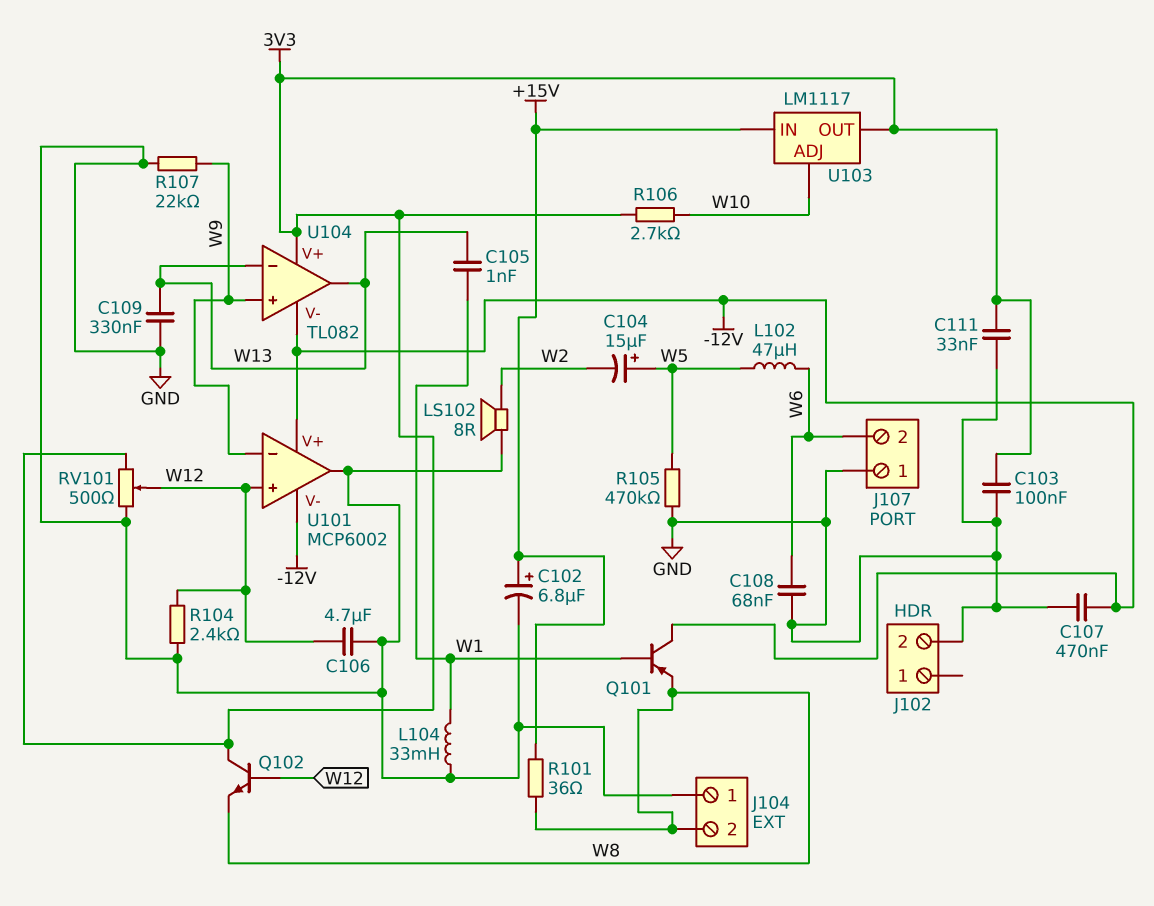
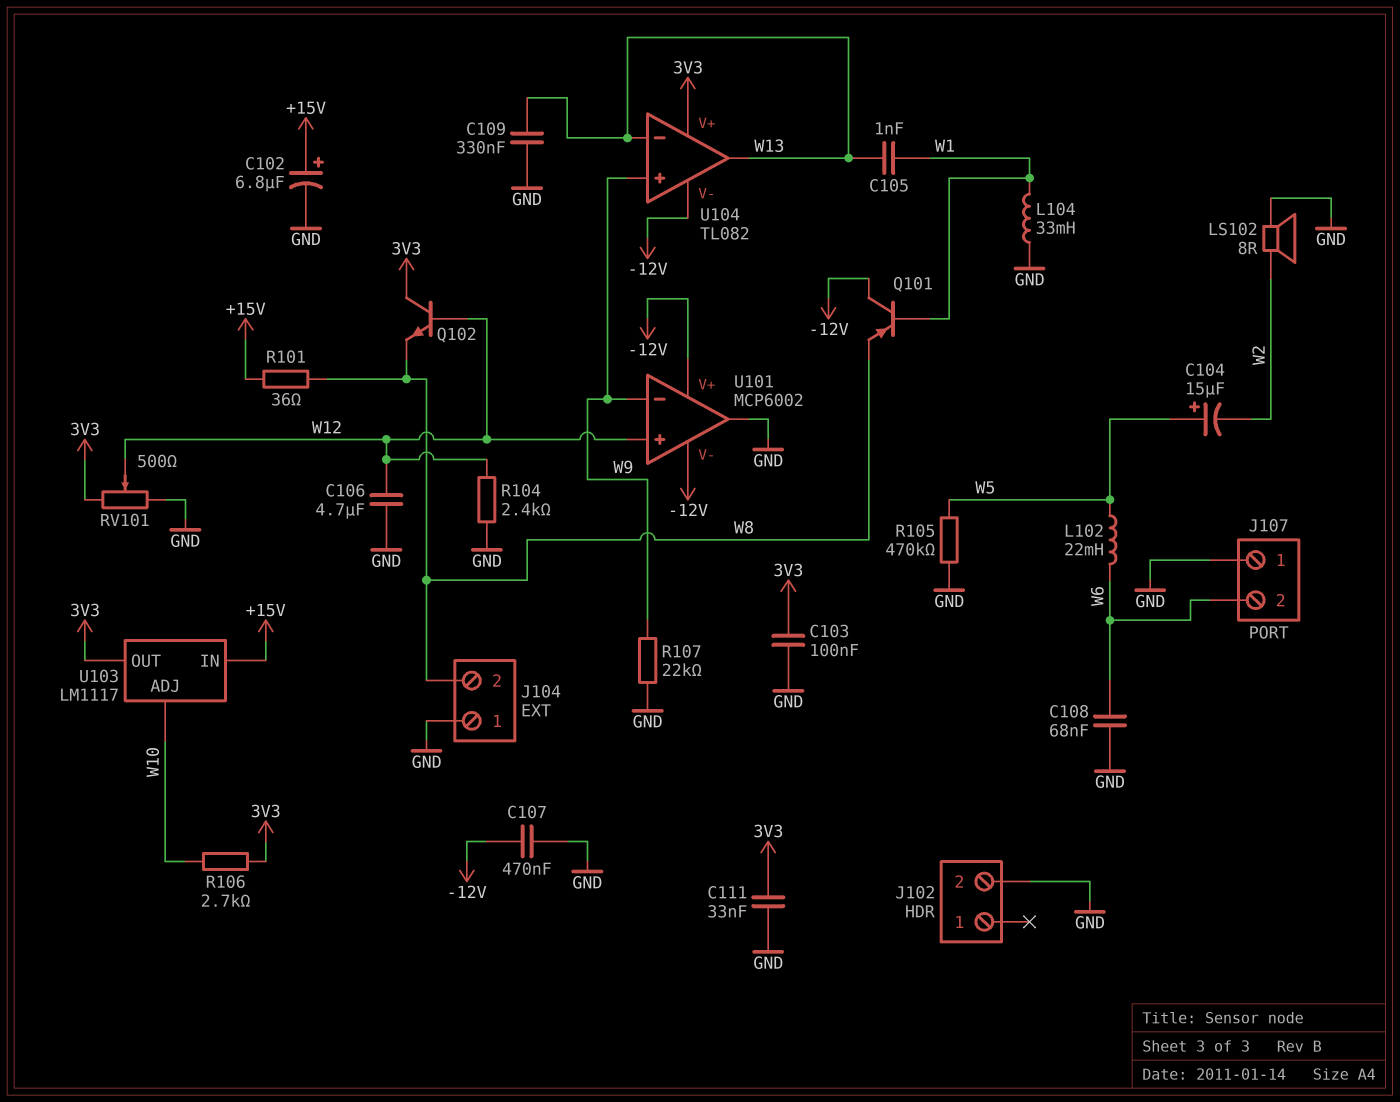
L102: 47uH (W5, W6) -> 22mH (W5, W6)

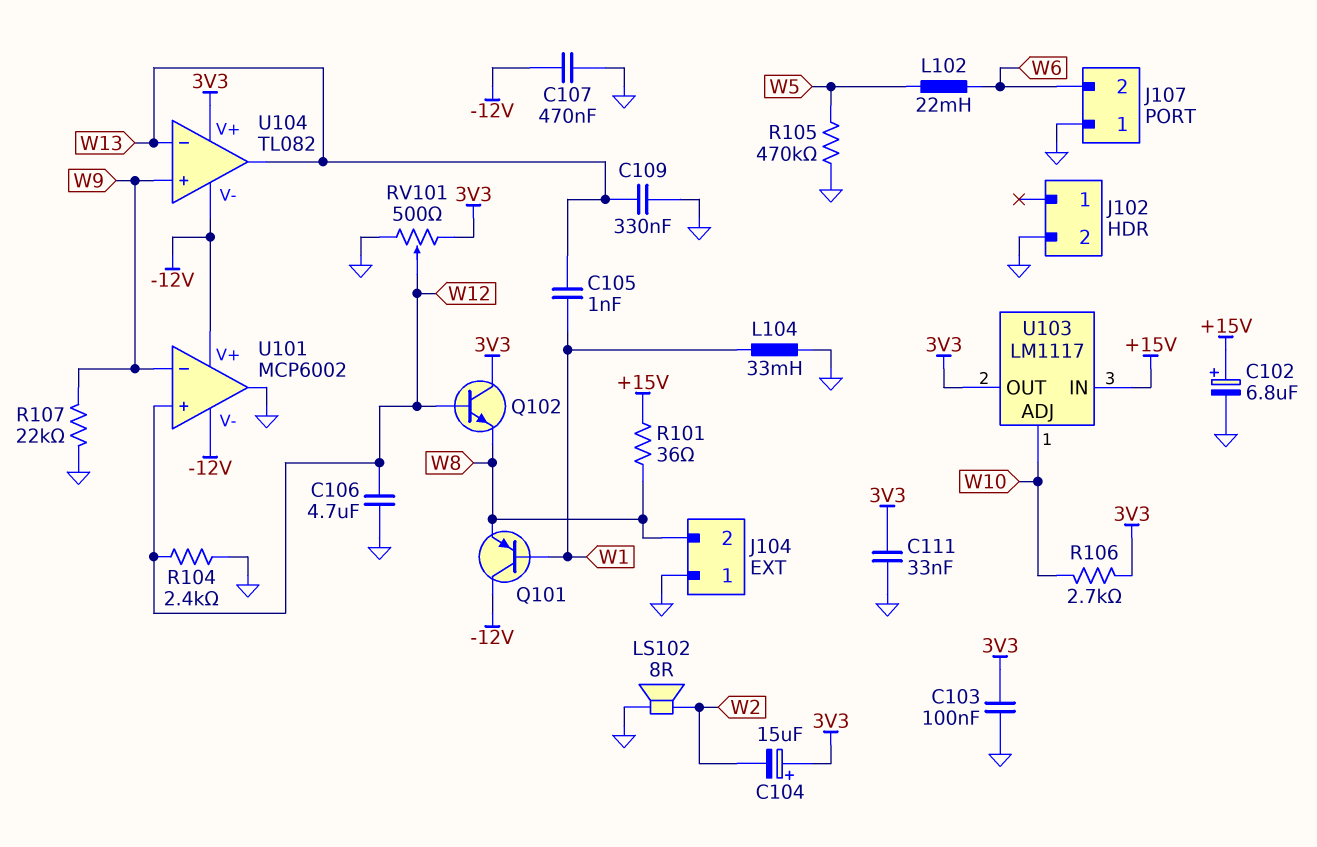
C104: 15uF (plus W5, minus W2) -> 15uF (plus 3V3, minus W2)
C108: 68nF (GND, W6) -> none

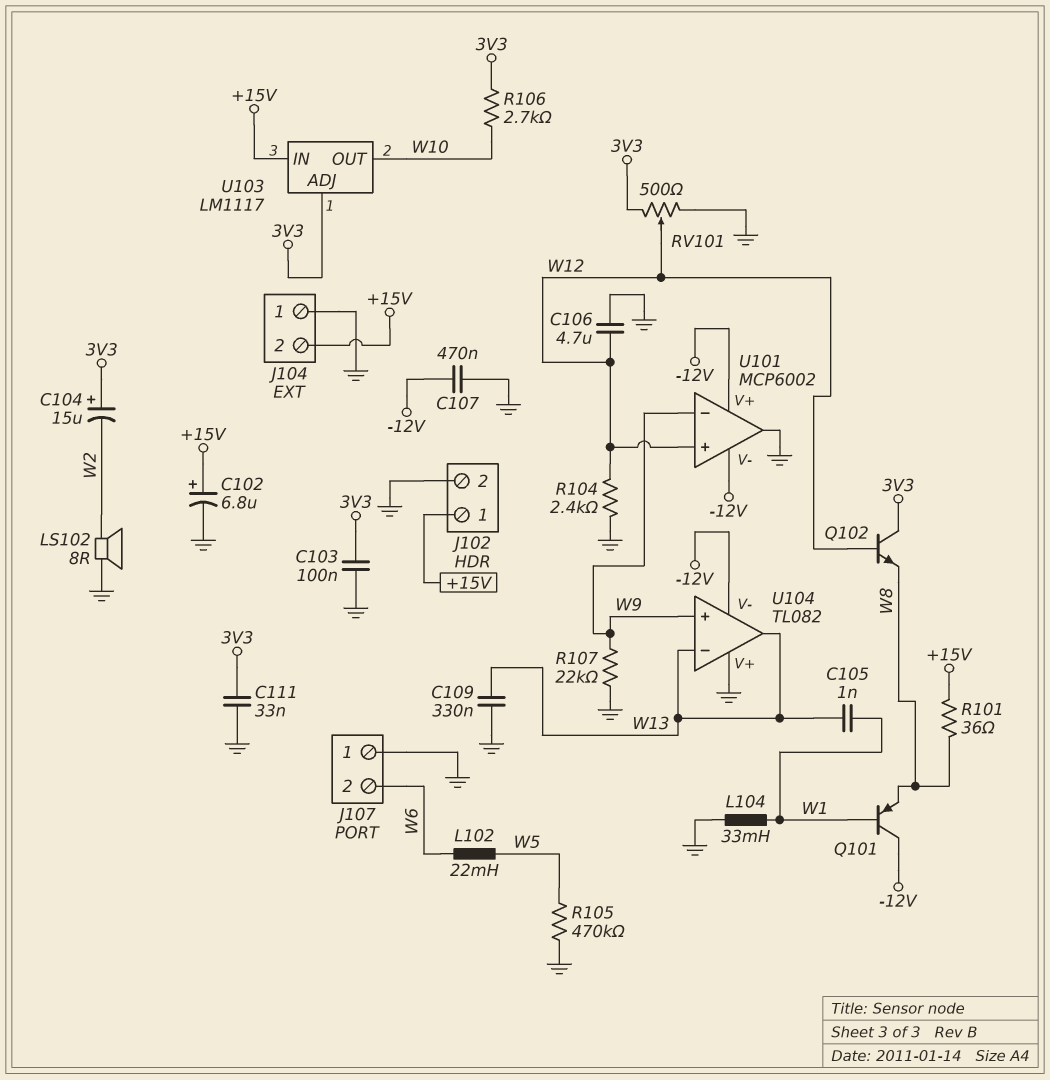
J102 pin 1: none -> +15V
J104 pin 2: W8 -> +15V
U103 pin ADJ: W10 -> 3V3
U103 pin OUT: 3V3 -> W10
U104 pin V+: 3V3 -> GND

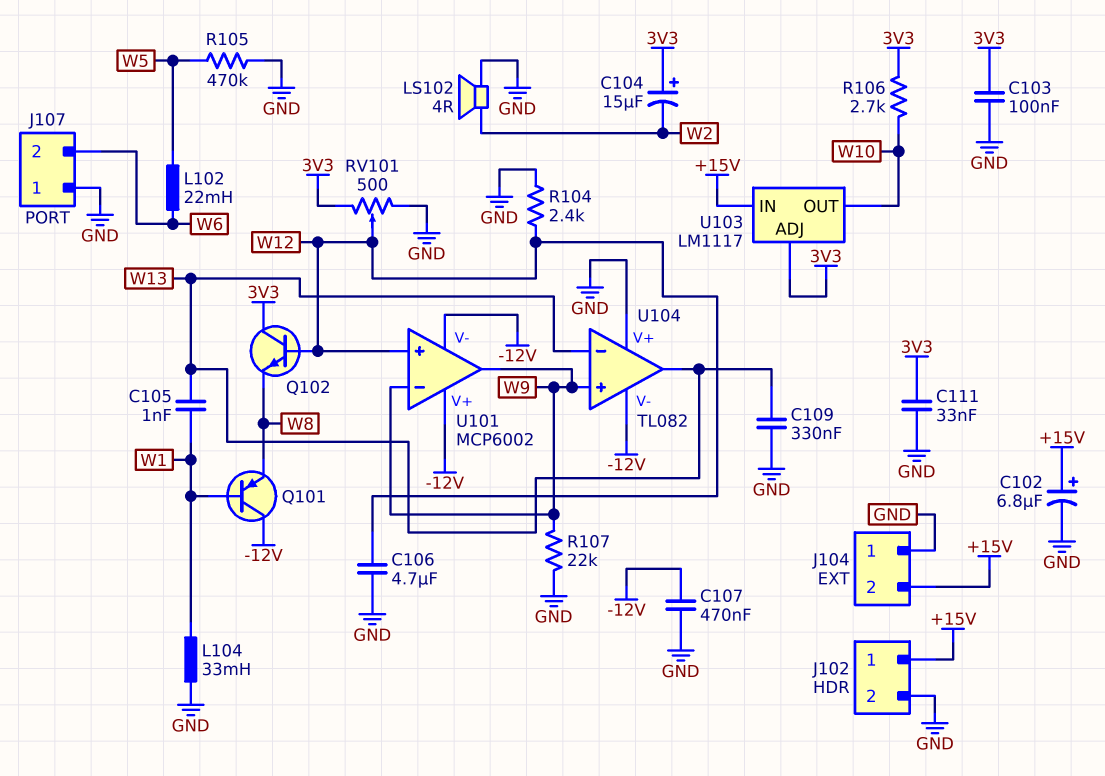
LS102: speaker 8R (GND, W2) -> speaker 4R (GND, W2)
R101: 36 (+15V, W8) -> none
U101 pin out: GND -> W9

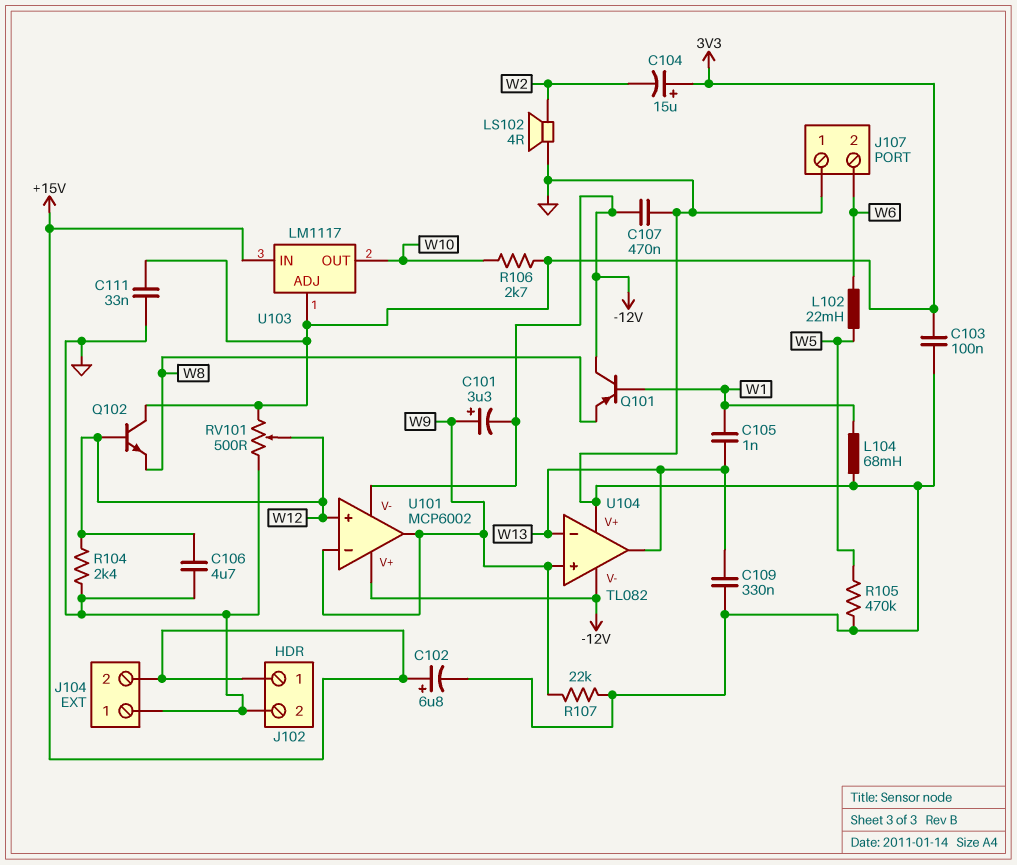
C101: none -> 3.3uF (plus W9, minus -12V)
L104: 33mH (GND, W1) -> 68mH (GND, W1)

